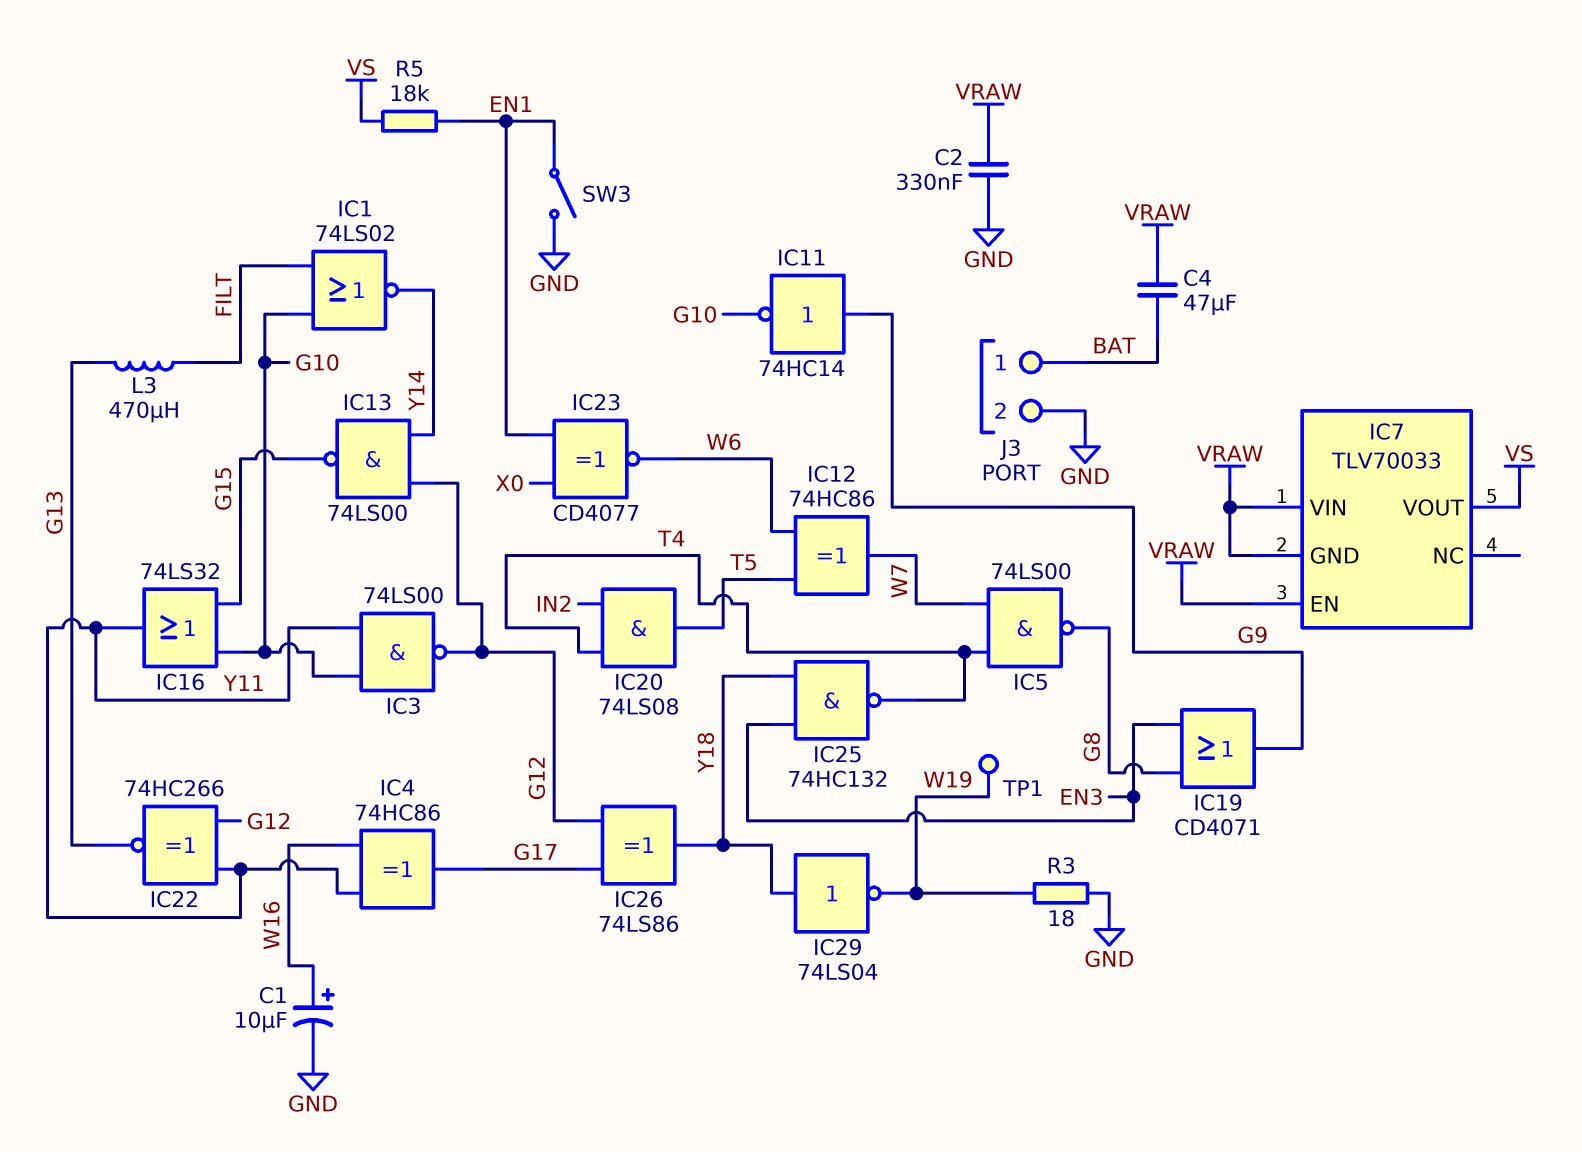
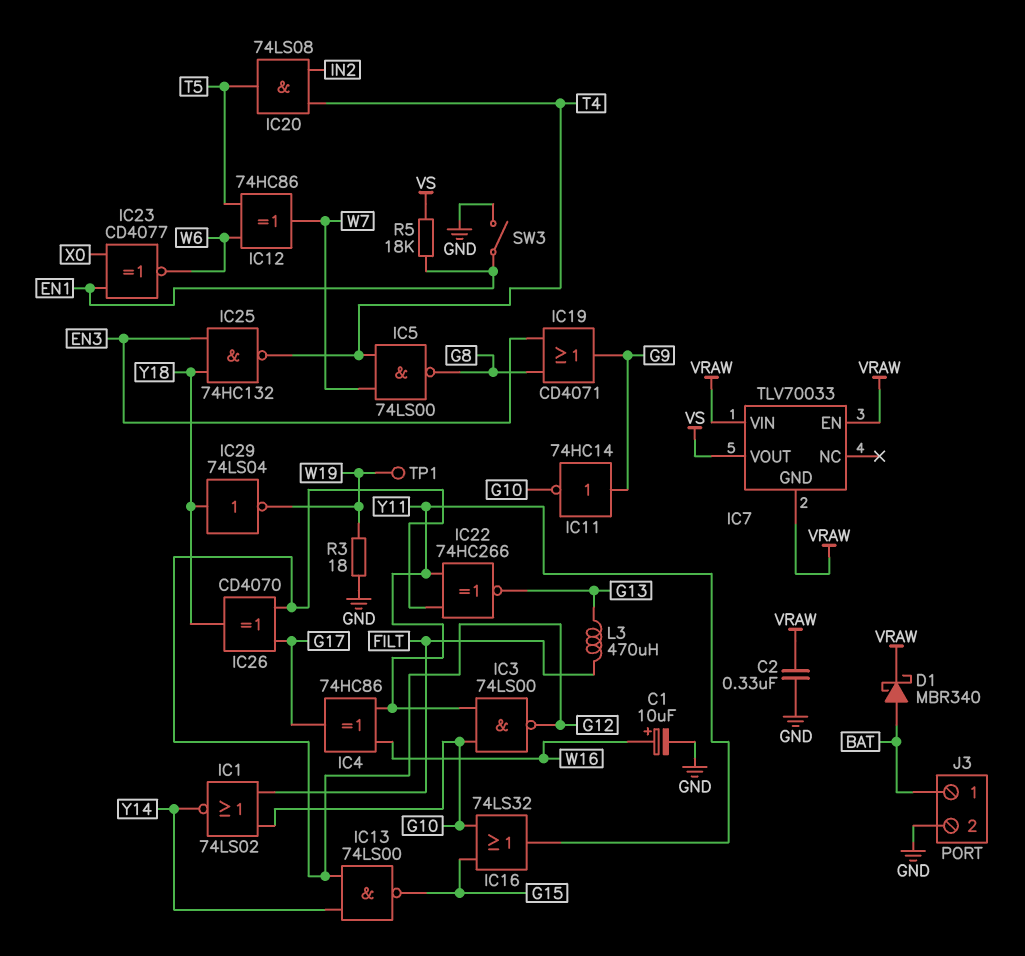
C4: 47uF (BAT, VRAW) -> none
D1: none -> schottky MBR340 (A BAT, K VRAW)
IC26: XOR 74LS86 (in G12, in G17, out Y18) -> XOR CD4070 (in G12, in G17, out Y18)

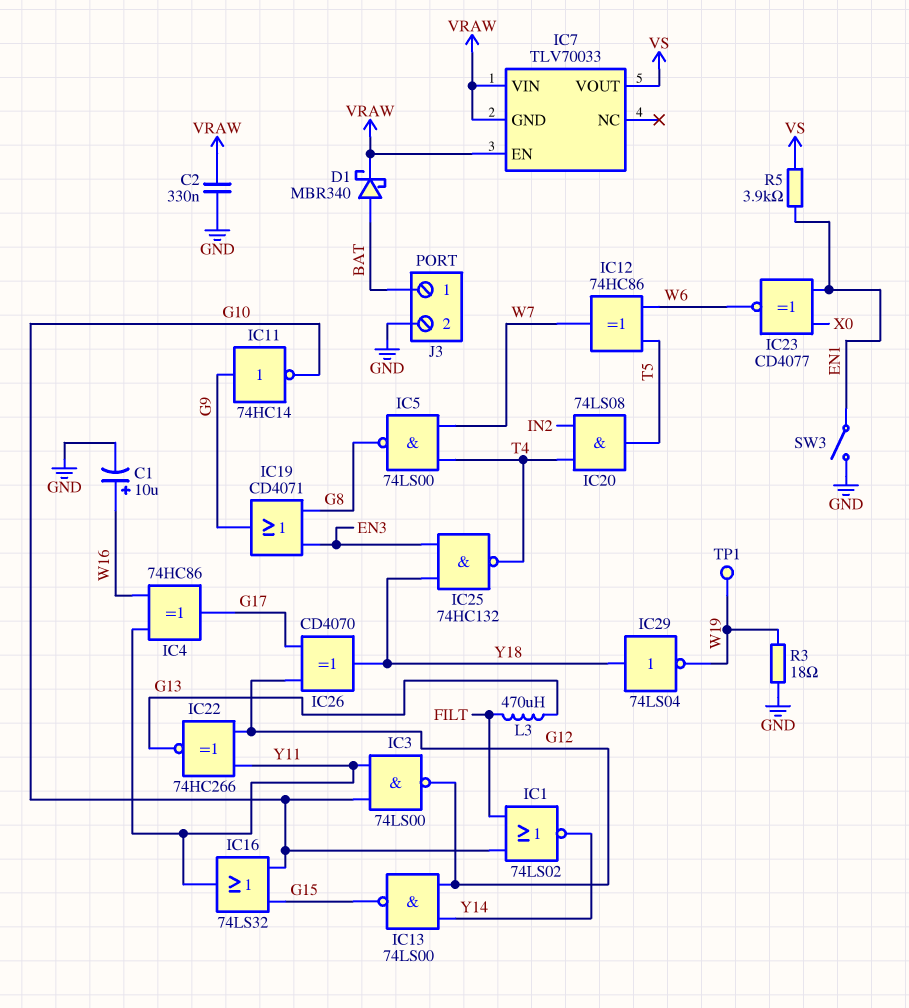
R5: 18k (EN1, VS) -> 3.9k (EN1, VS)

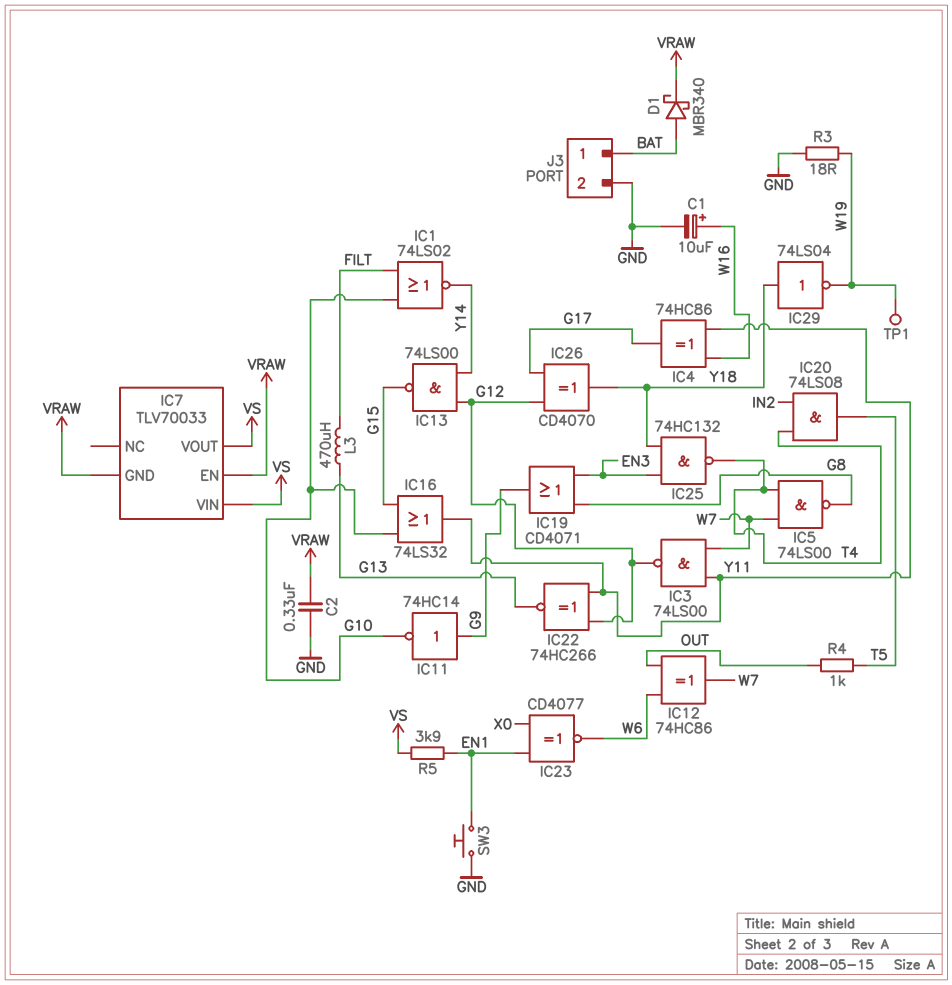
IC3: NAND 74LS00 (in G10, in Y11, out G12) -> NAND 74LS00 (in W7, in Y11, out G12)
IC7 pin VIN: VRAW -> VS
IC12: XOR 74HC86 (in T5, in W6, out W7) -> XOR 74HC86 (in OUT, in W6, out W7)
R4: none -> 1k (OUT, T5)
SW3: switch (EN1, GND) -> button (EN1, GND)

